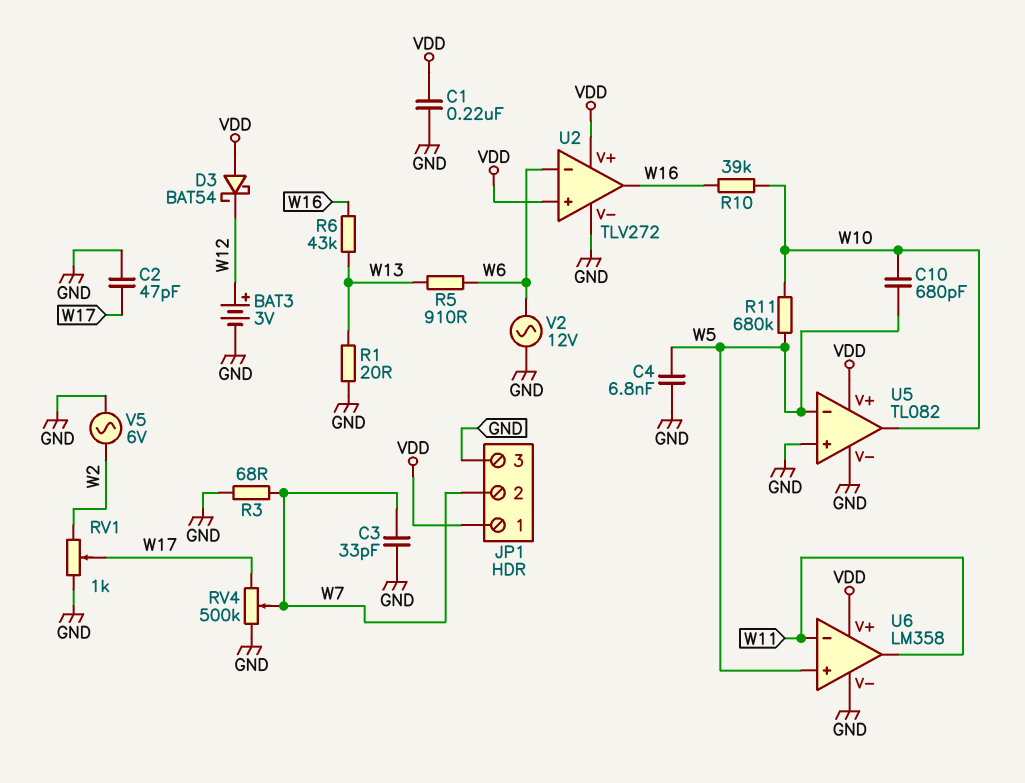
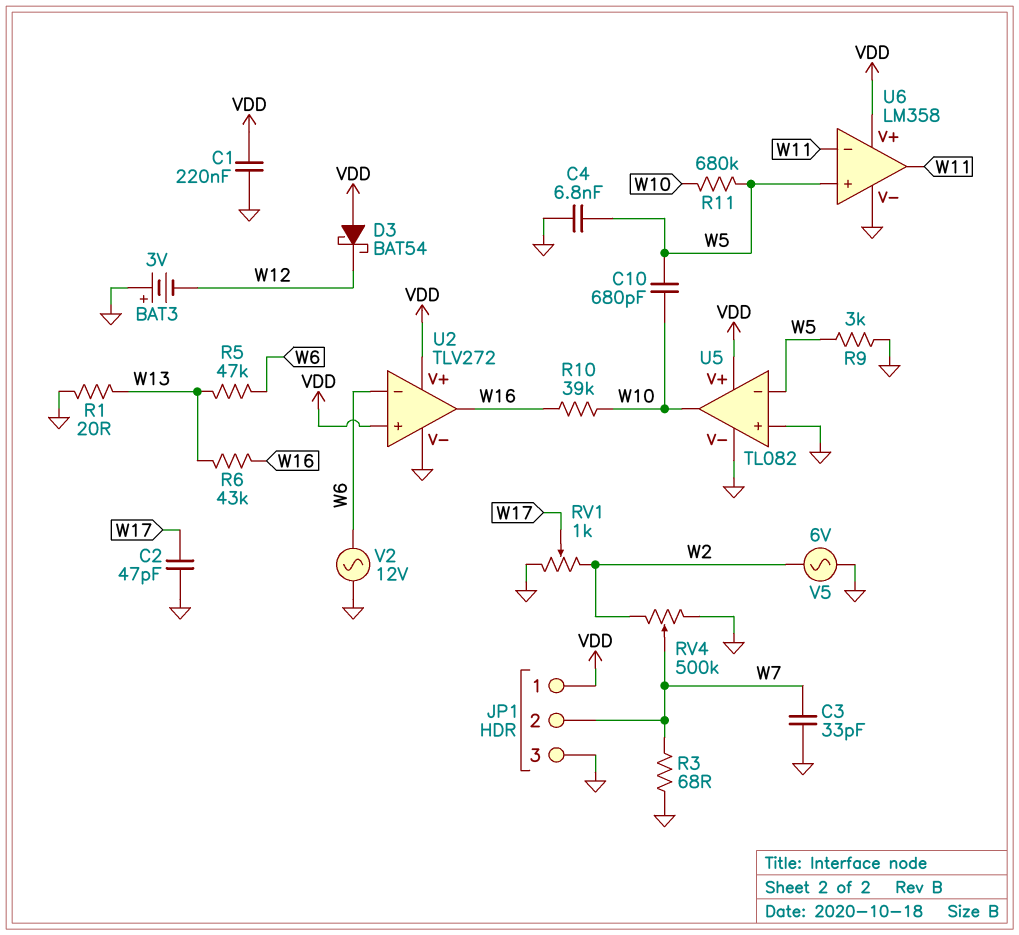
BAT3: 3V (plus W12, minus GND) -> 3V (plus GND, minus W12)
R5: 910 (W6, W13) -> 47k (W6, W13)
R9: none -> 3k (GND, W5)
RV4: 500k (GND, W17, wiper W7) -> 500k (GND, W2, wiper W7)

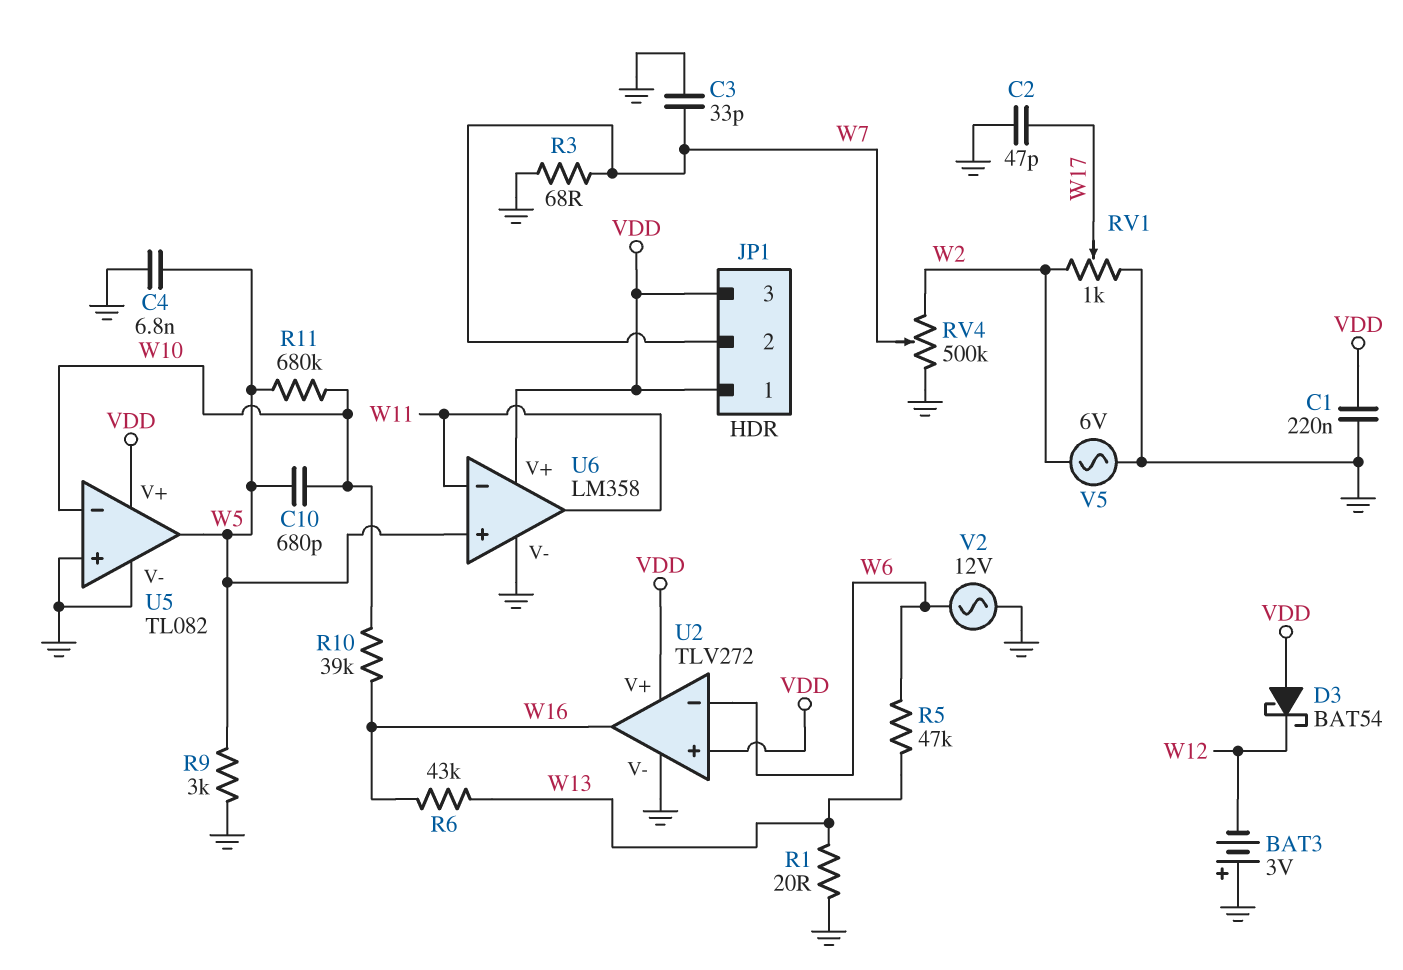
JP1 pin 3: GND -> VDD
U5 pin in-: W5 -> W10
U5 pin out: W10 -> W5

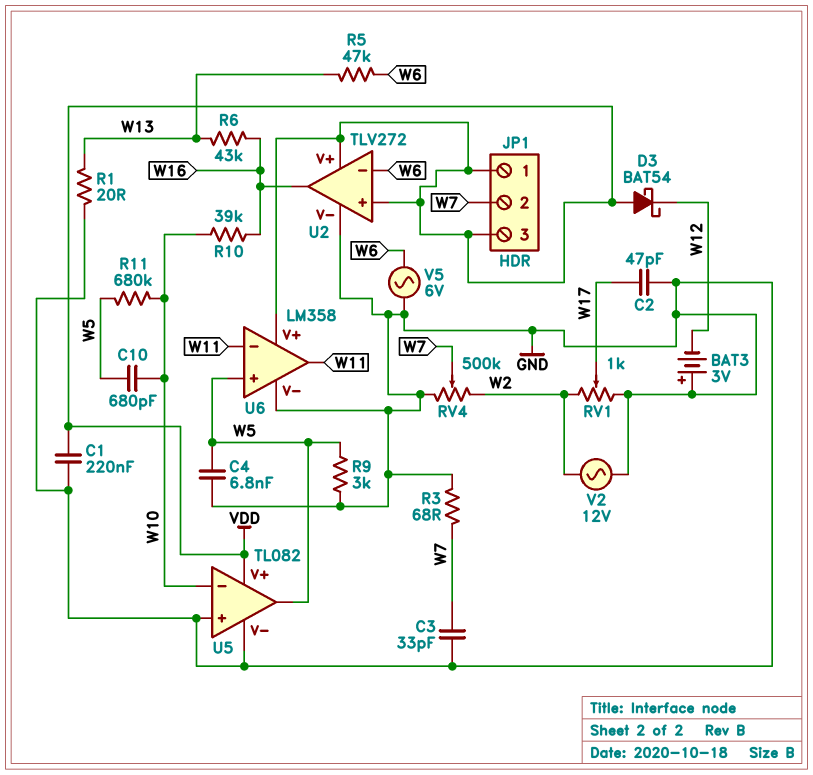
V2: AC 12V (GND, W6) -> AC 12V (GND, W2)
V5: AC 6V (GND, W2) -> AC 6V (GND, W6)

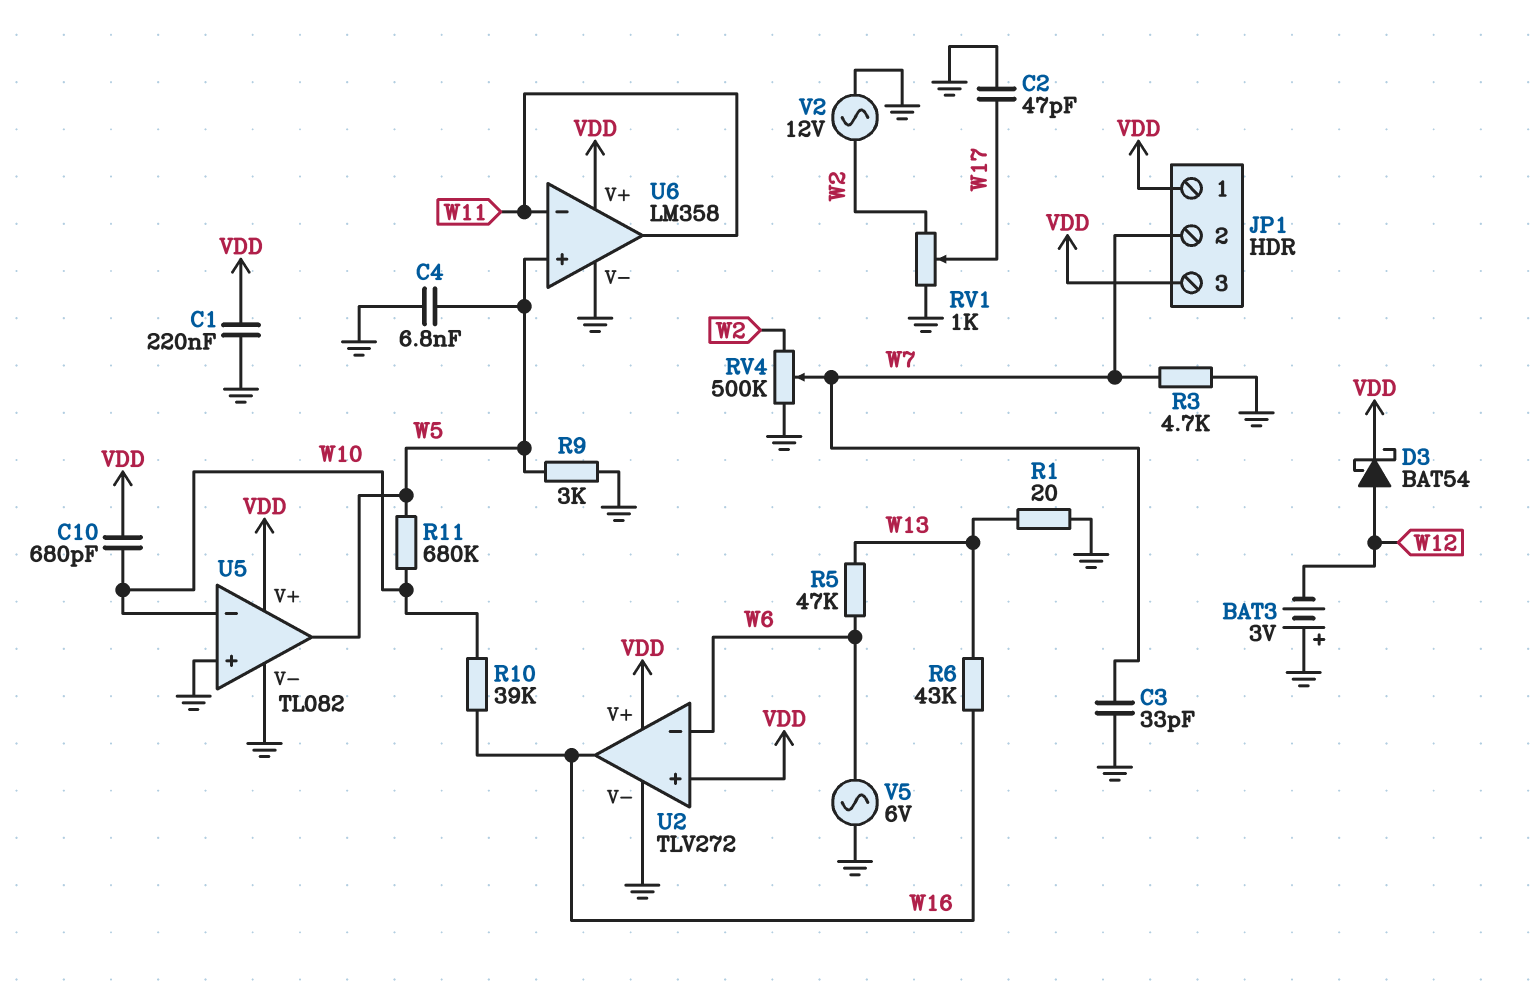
C10: 680pF (W5, W10) -> 680pF (VDD, W10)
D3: schottky BAT54 (A VDD, K W12) -> schottky BAT54 (A W12, K VDD)
R3: 68 (GND, W7) -> 4.7k (GND, W7)

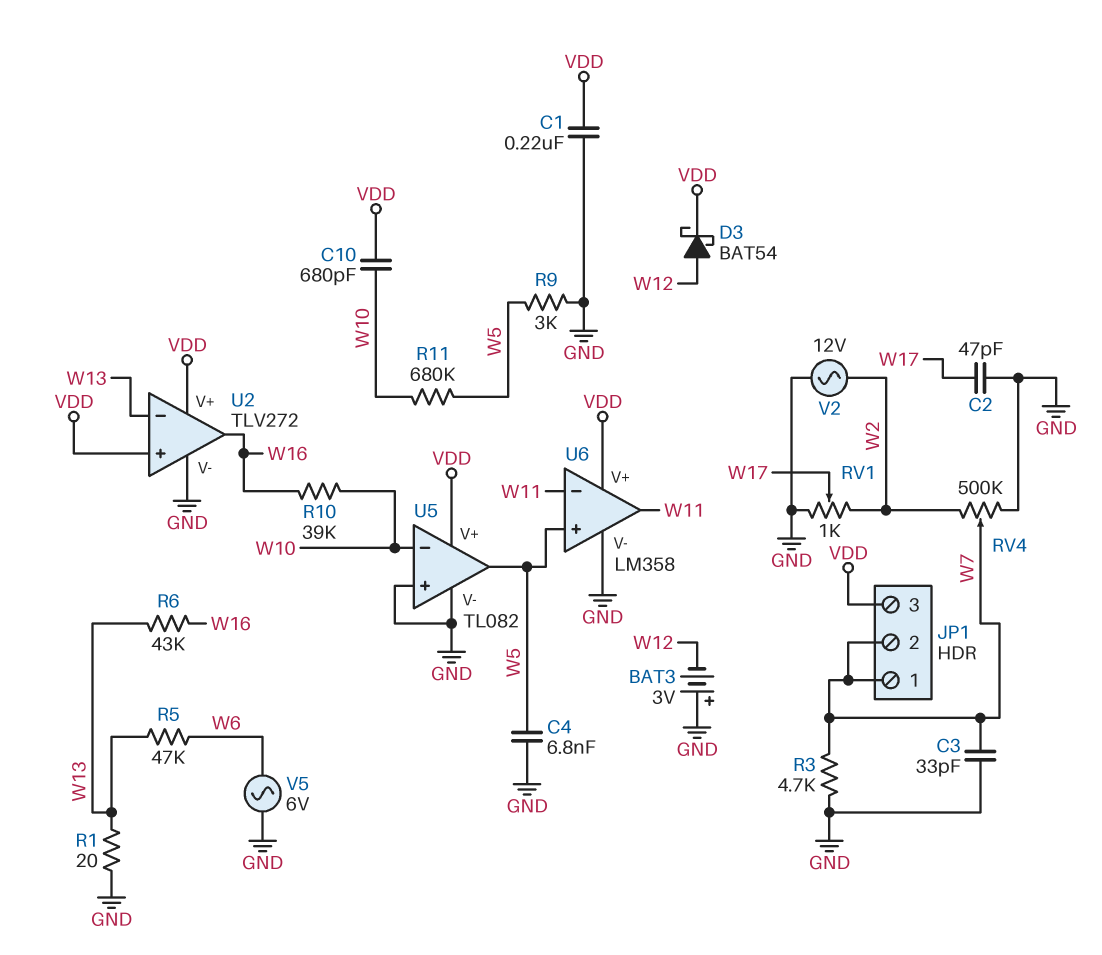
JP1 pin 1: VDD -> W7
U2 pin in-: W6 -> W13

